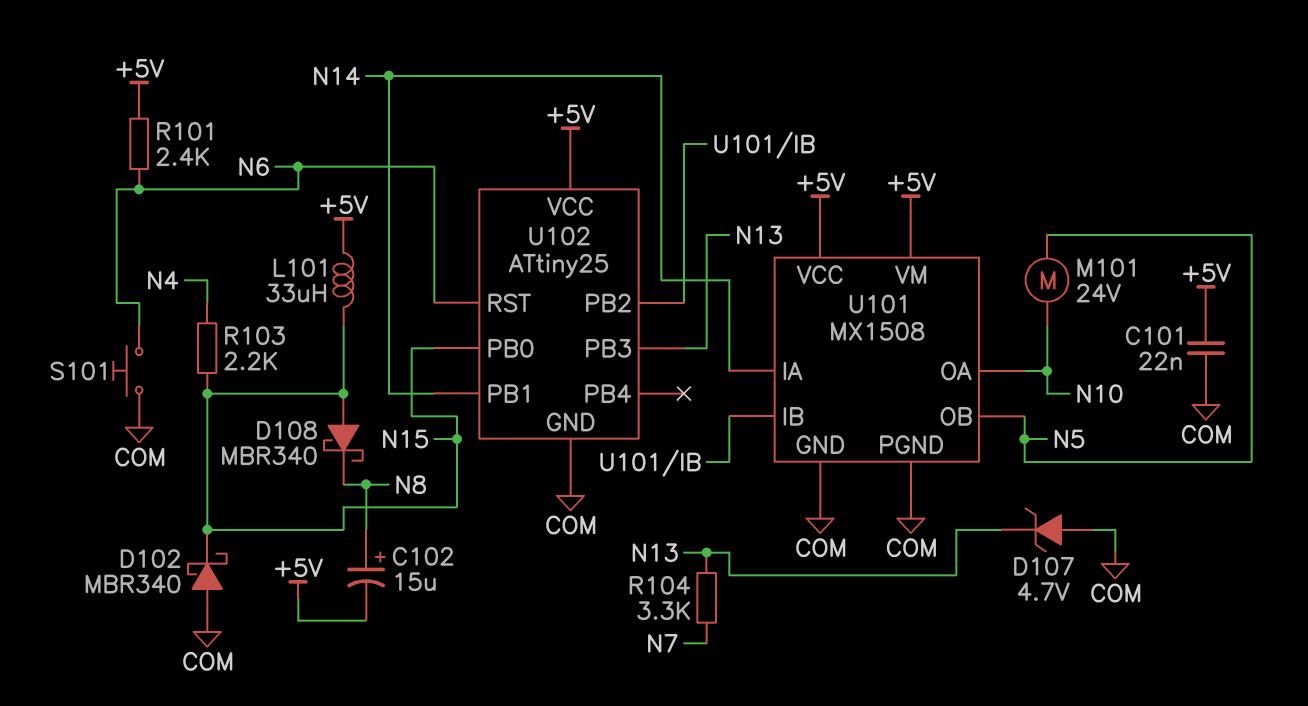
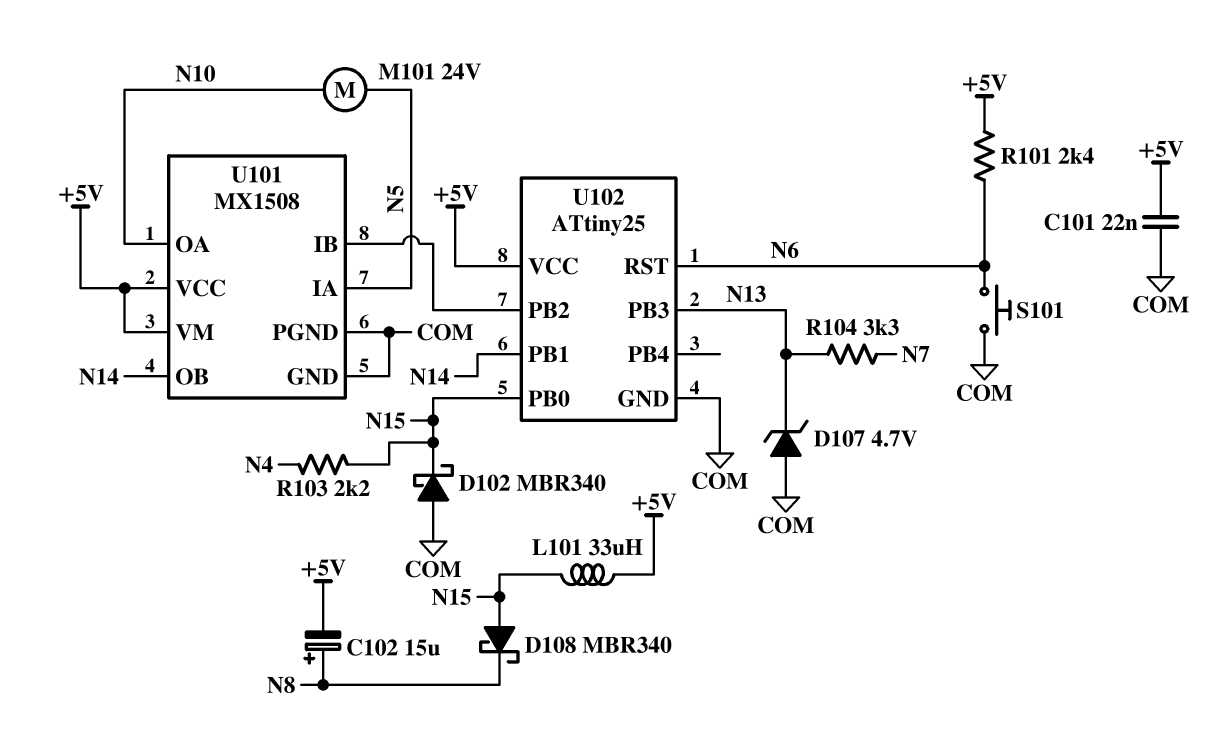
U101 pin IA: N14 -> N5
U101 pin OB: N5 -> N14

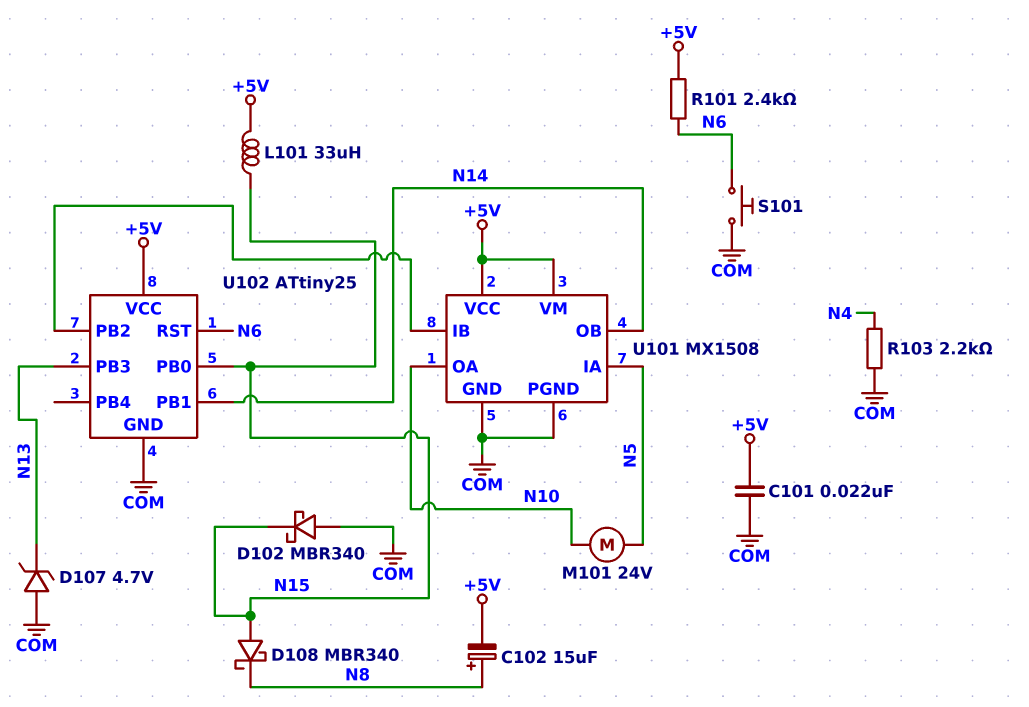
R103: 2.2k (N4, N15) -> 2.2k (COM, N4)
R104: 3.3k (N7, N13) -> none

